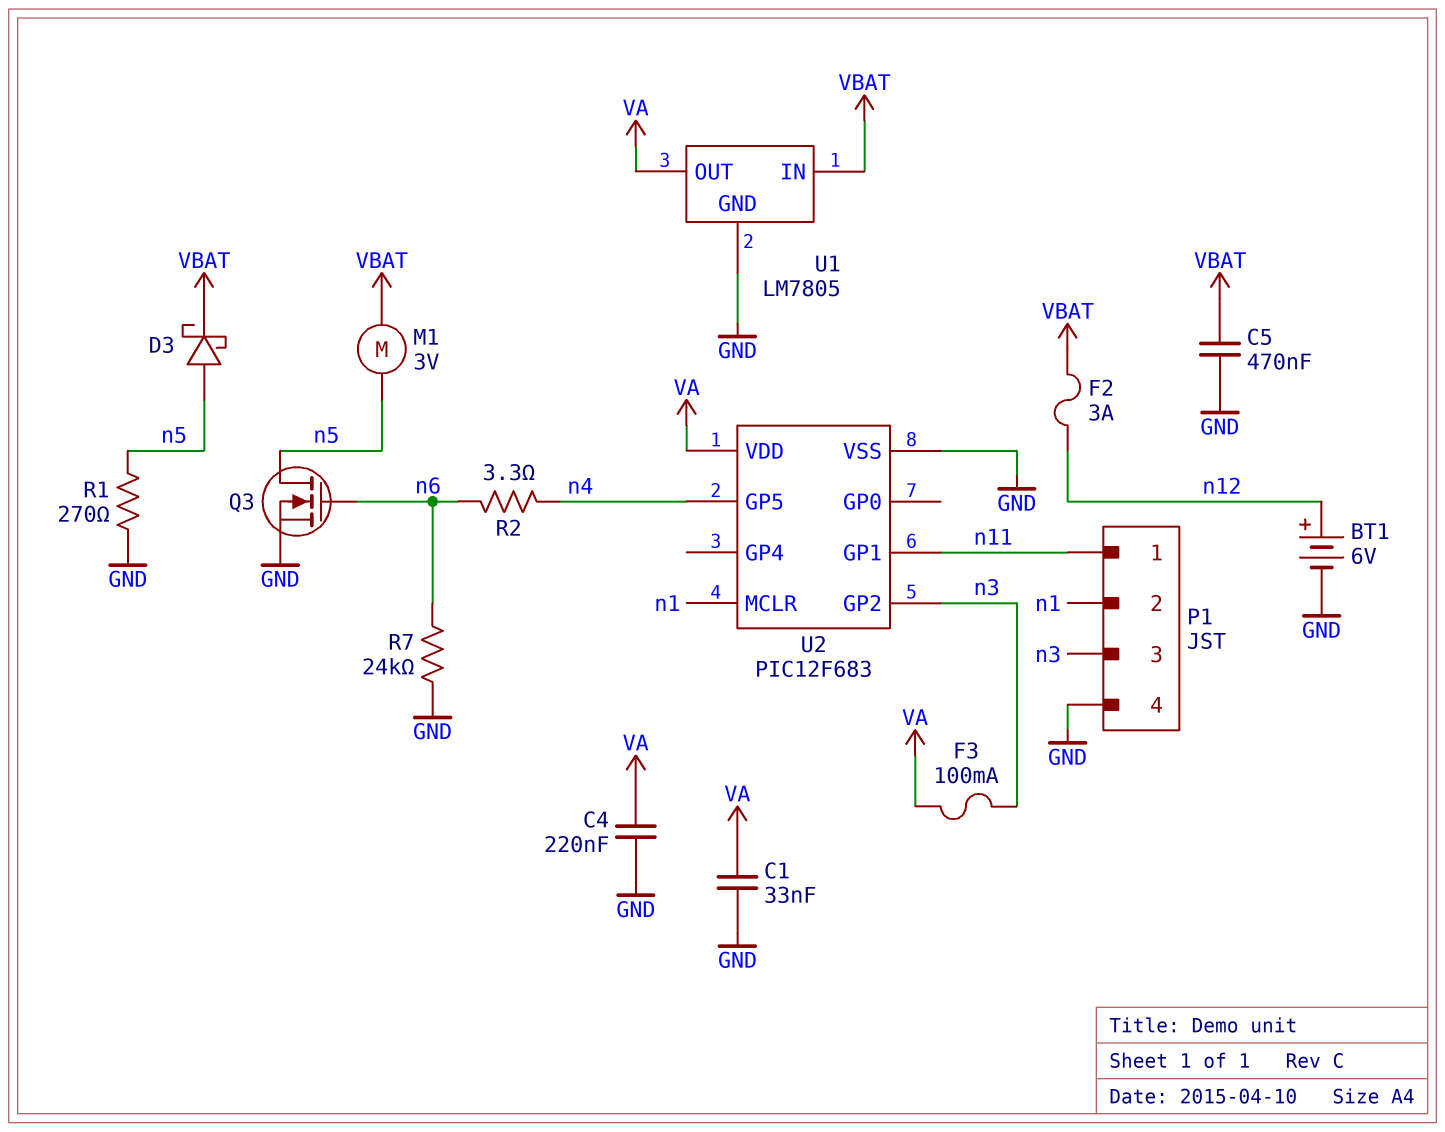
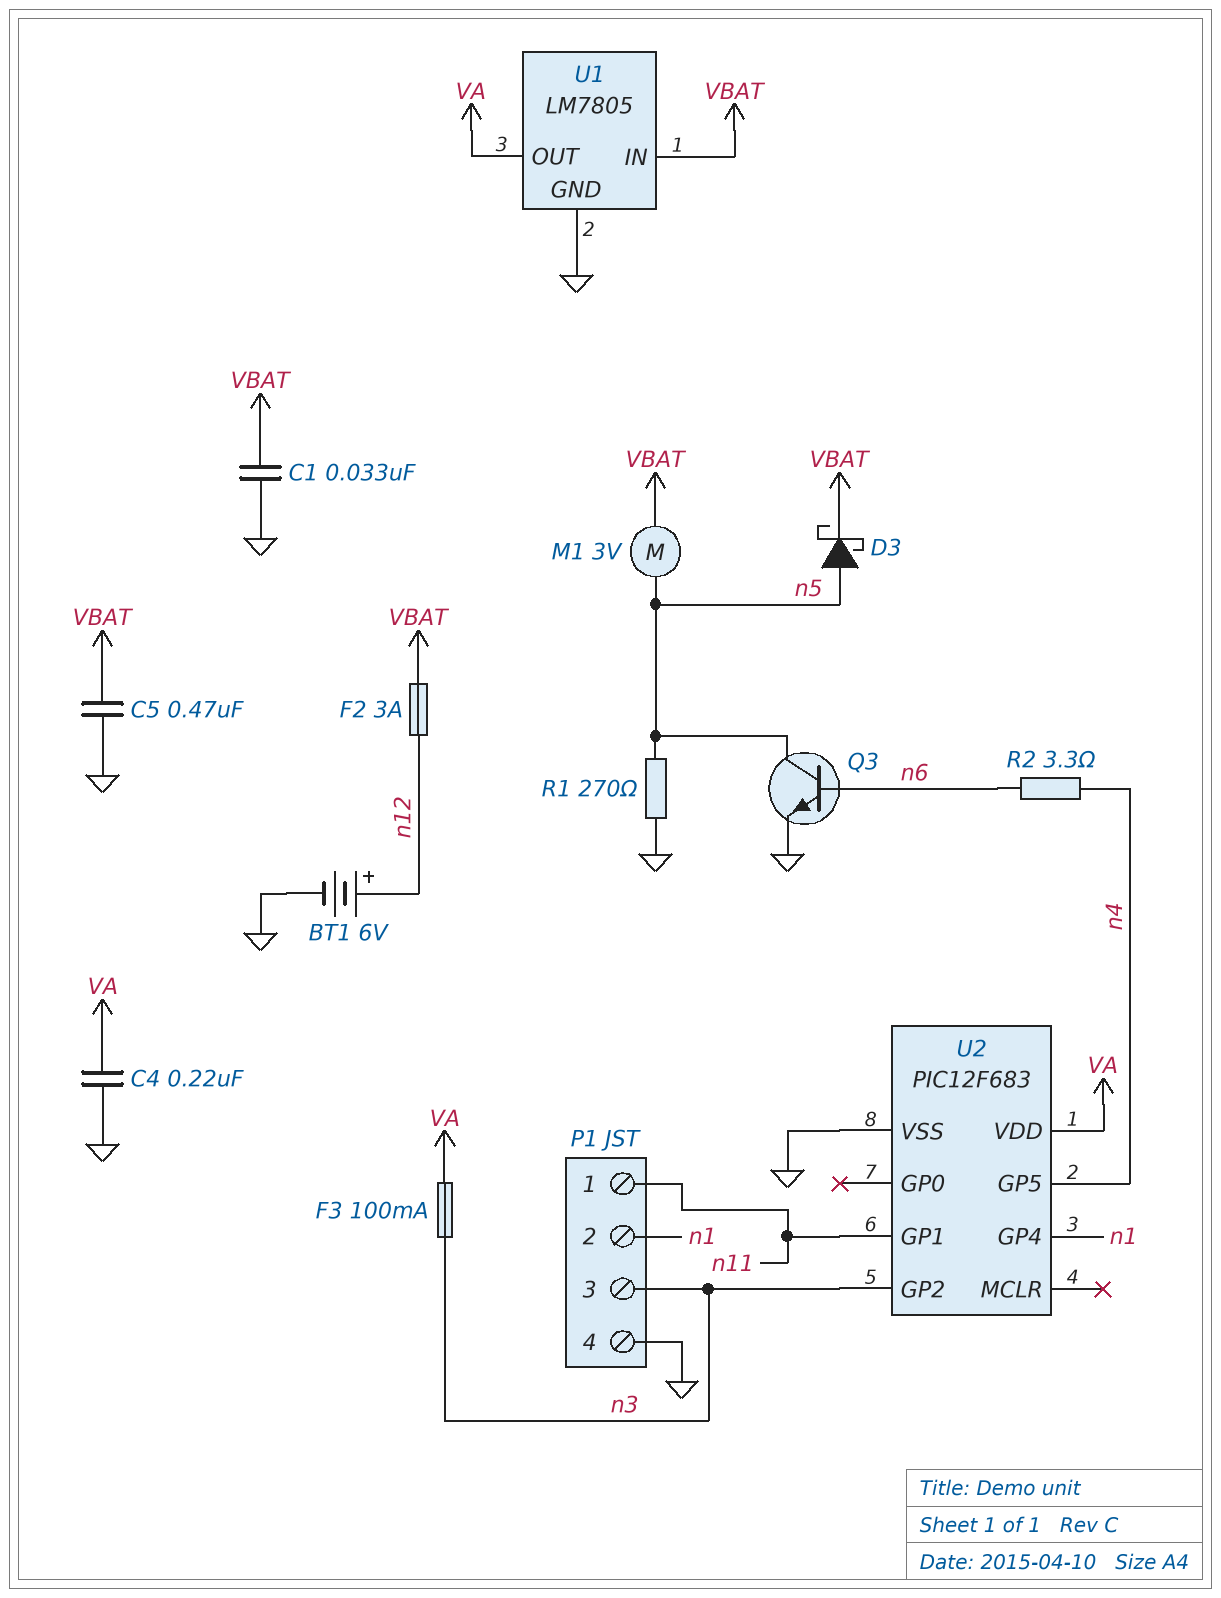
C1: 33nF (GND, VA) -> 33nF (GND, VBAT)
Q3: NMOS (G n6, D n5, S GND) -> NPN (B n6, C n5, E GND)
R7: 24k (GND, n6) -> none
U2 pin GP4: none -> n1
U2 pin MCLR: n1 -> none

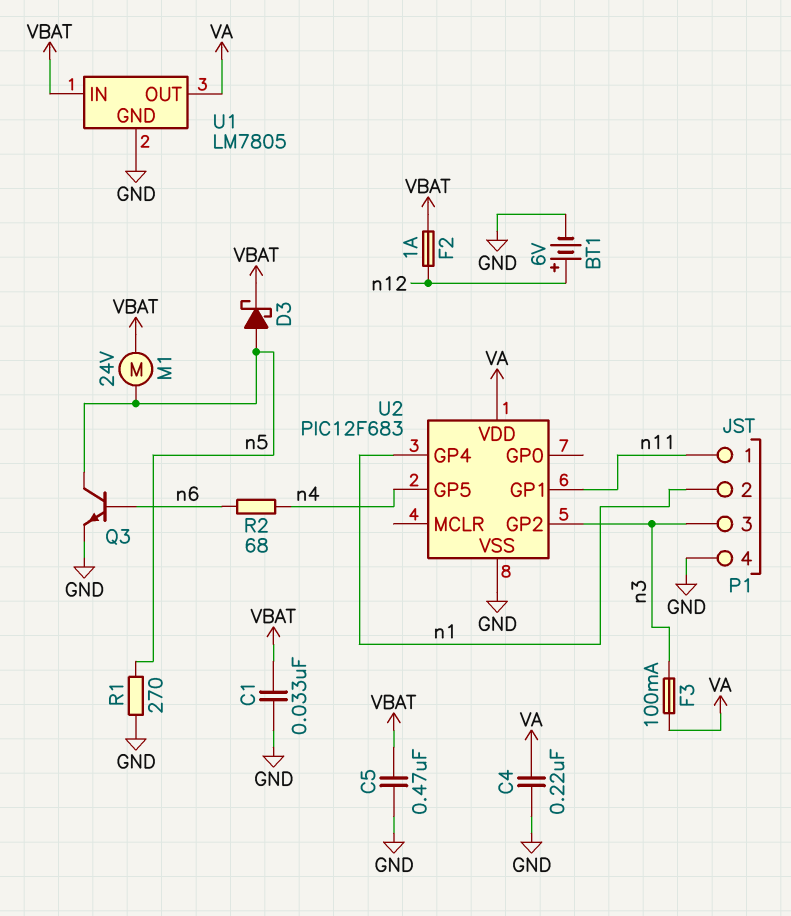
F2: 3A (VBAT, n12) -> 1A (VBAT, n12)
M1: motor 3V (VBAT, n5) -> motor 24V (VBAT, n5)
R2: 3.3 (n4, n6) -> 68 (n4, n6)

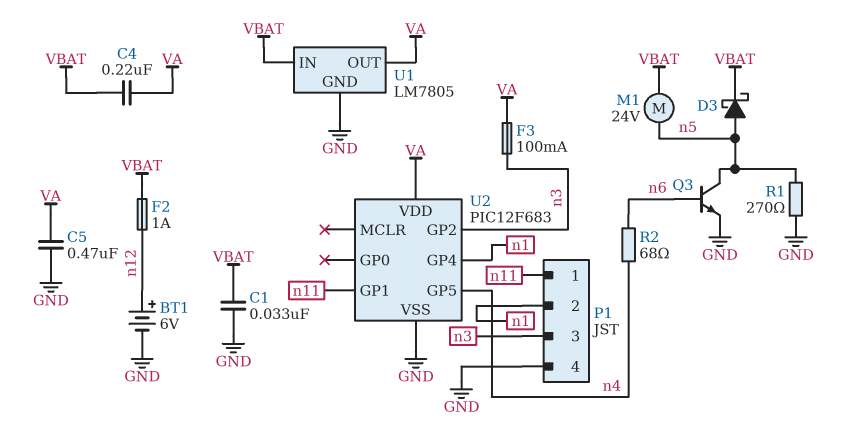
C4: 220nF (GND, VA) -> 220nF (VA, VBAT)
C5: 470nF (GND, VBAT) -> 470nF (GND, VA)

